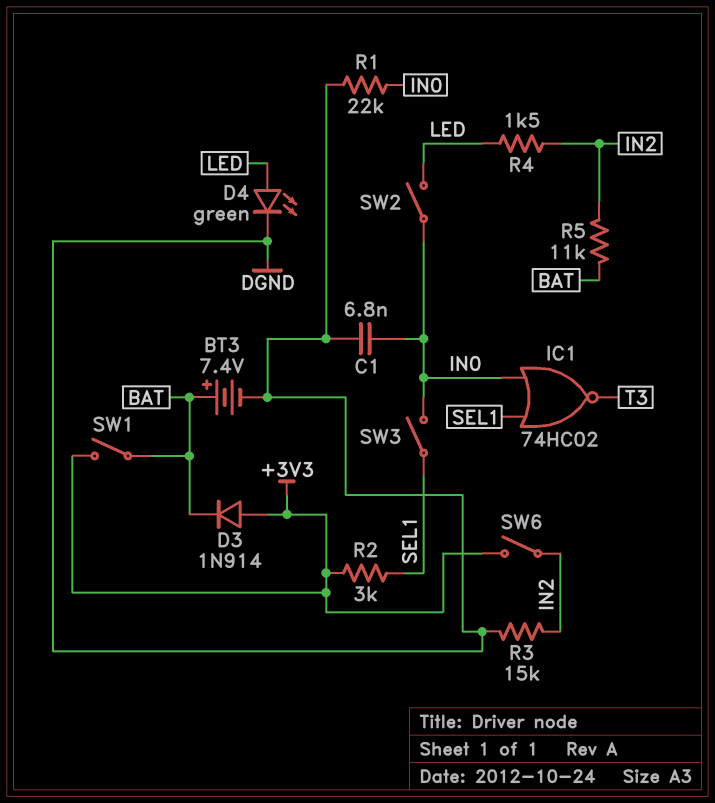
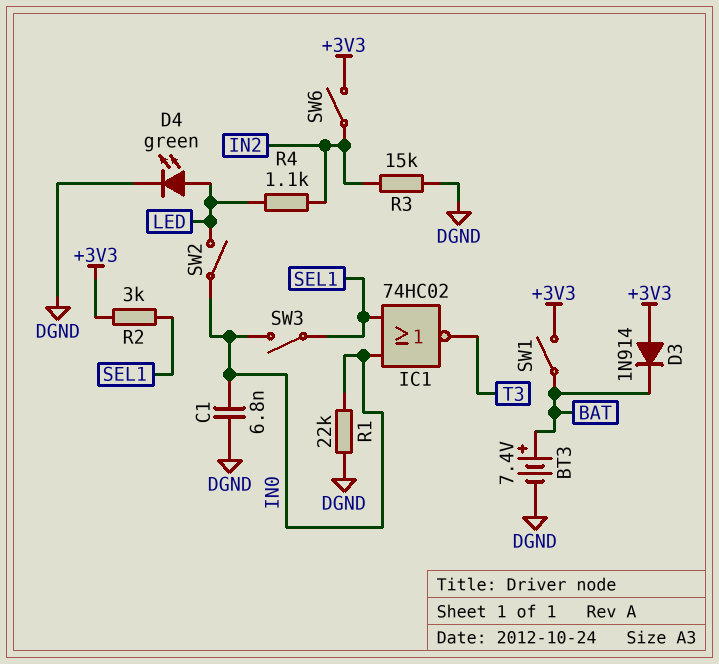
R4: 1.5k (IN2, LED) -> 1.1k (IN2, LED)
R5: 11k (BAT, IN2) -> none

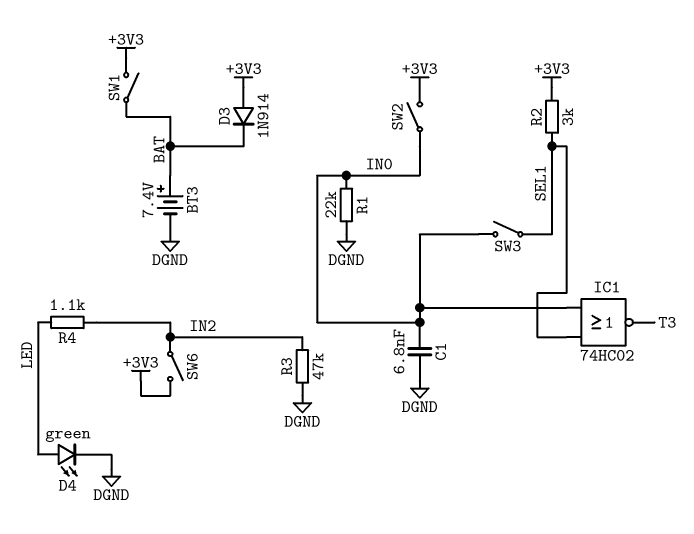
R3: 15k (DGND, IN2) -> 47k (DGND, IN2)
SW2: switch (IN0, LED) -> switch (+3V3, IN0)

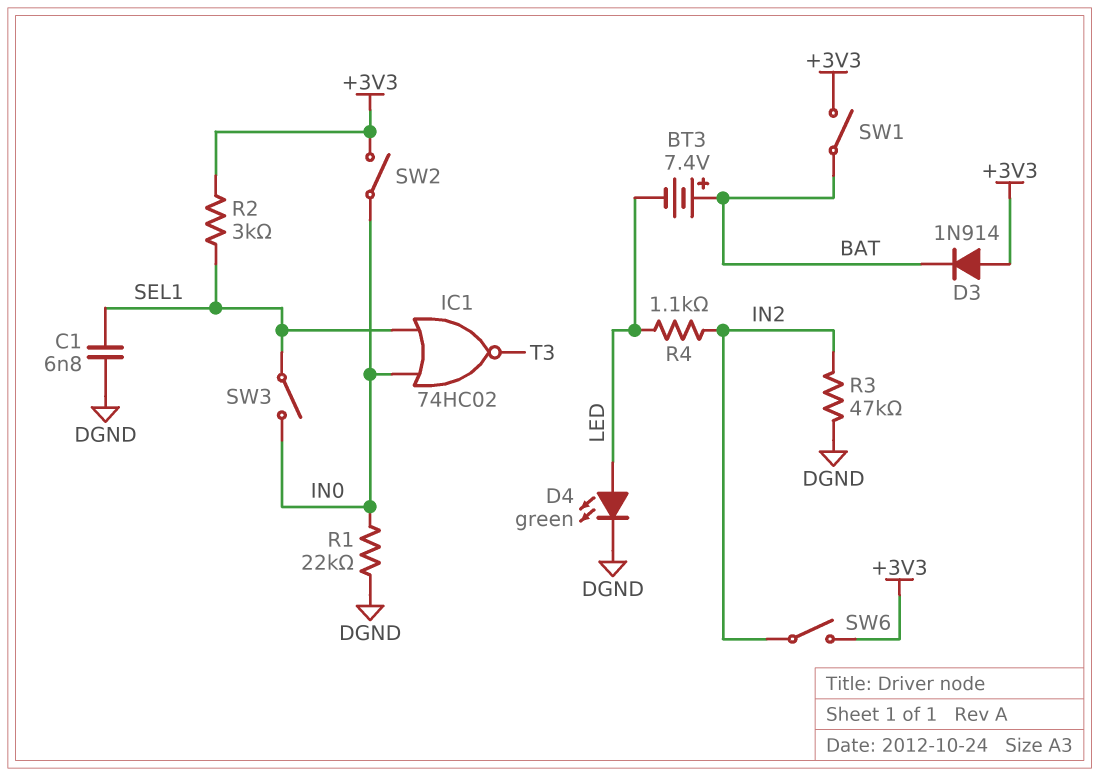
BT3: 7.4V (plus BAT, minus DGND) -> 7.4V (plus BAT, minus LED)
C1: 6.8nF (DGND, IN0) -> 6.8nF (DGND, SEL1)

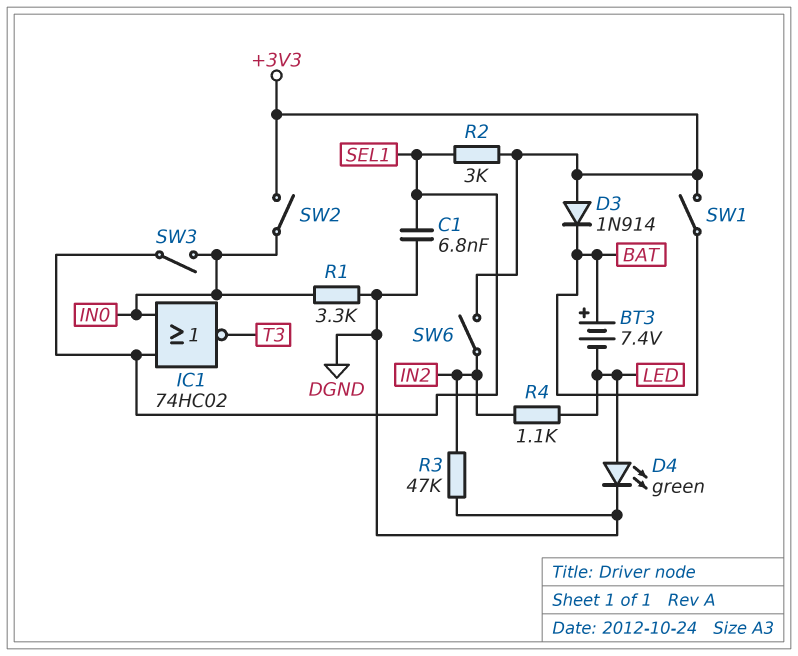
R1: 22k (DGND, IN0) -> 3.3k (DGND, IN0)

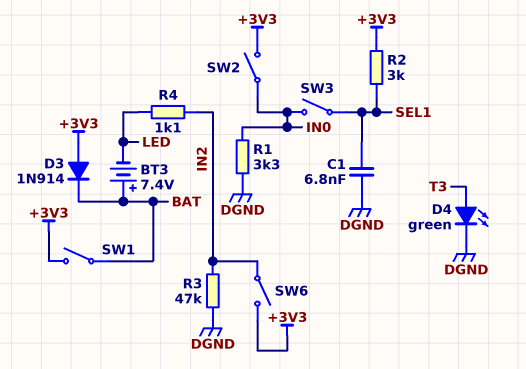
D4: LED green (A LED, K DGND) -> LED green (A T3, K DGND)
IC1: NOR 74HC02 (in IN0, in SEL1, out T3) -> none

